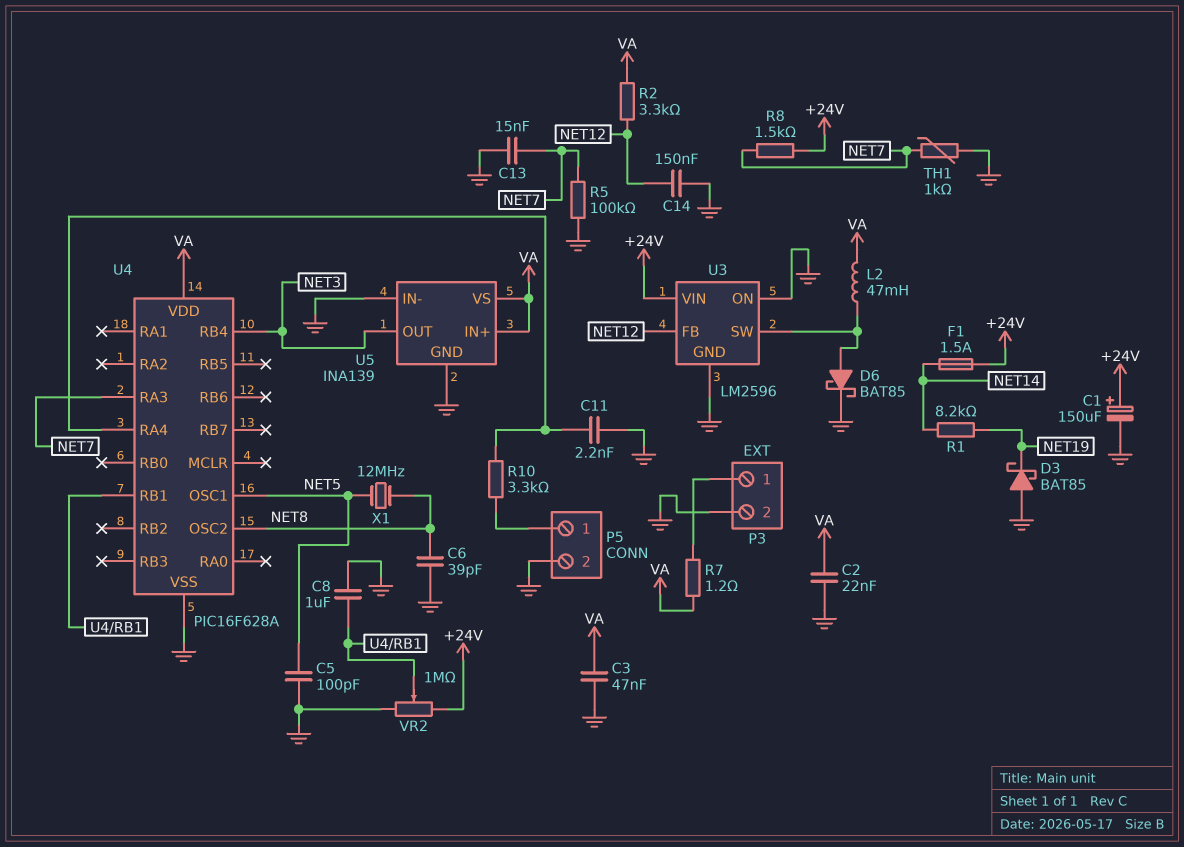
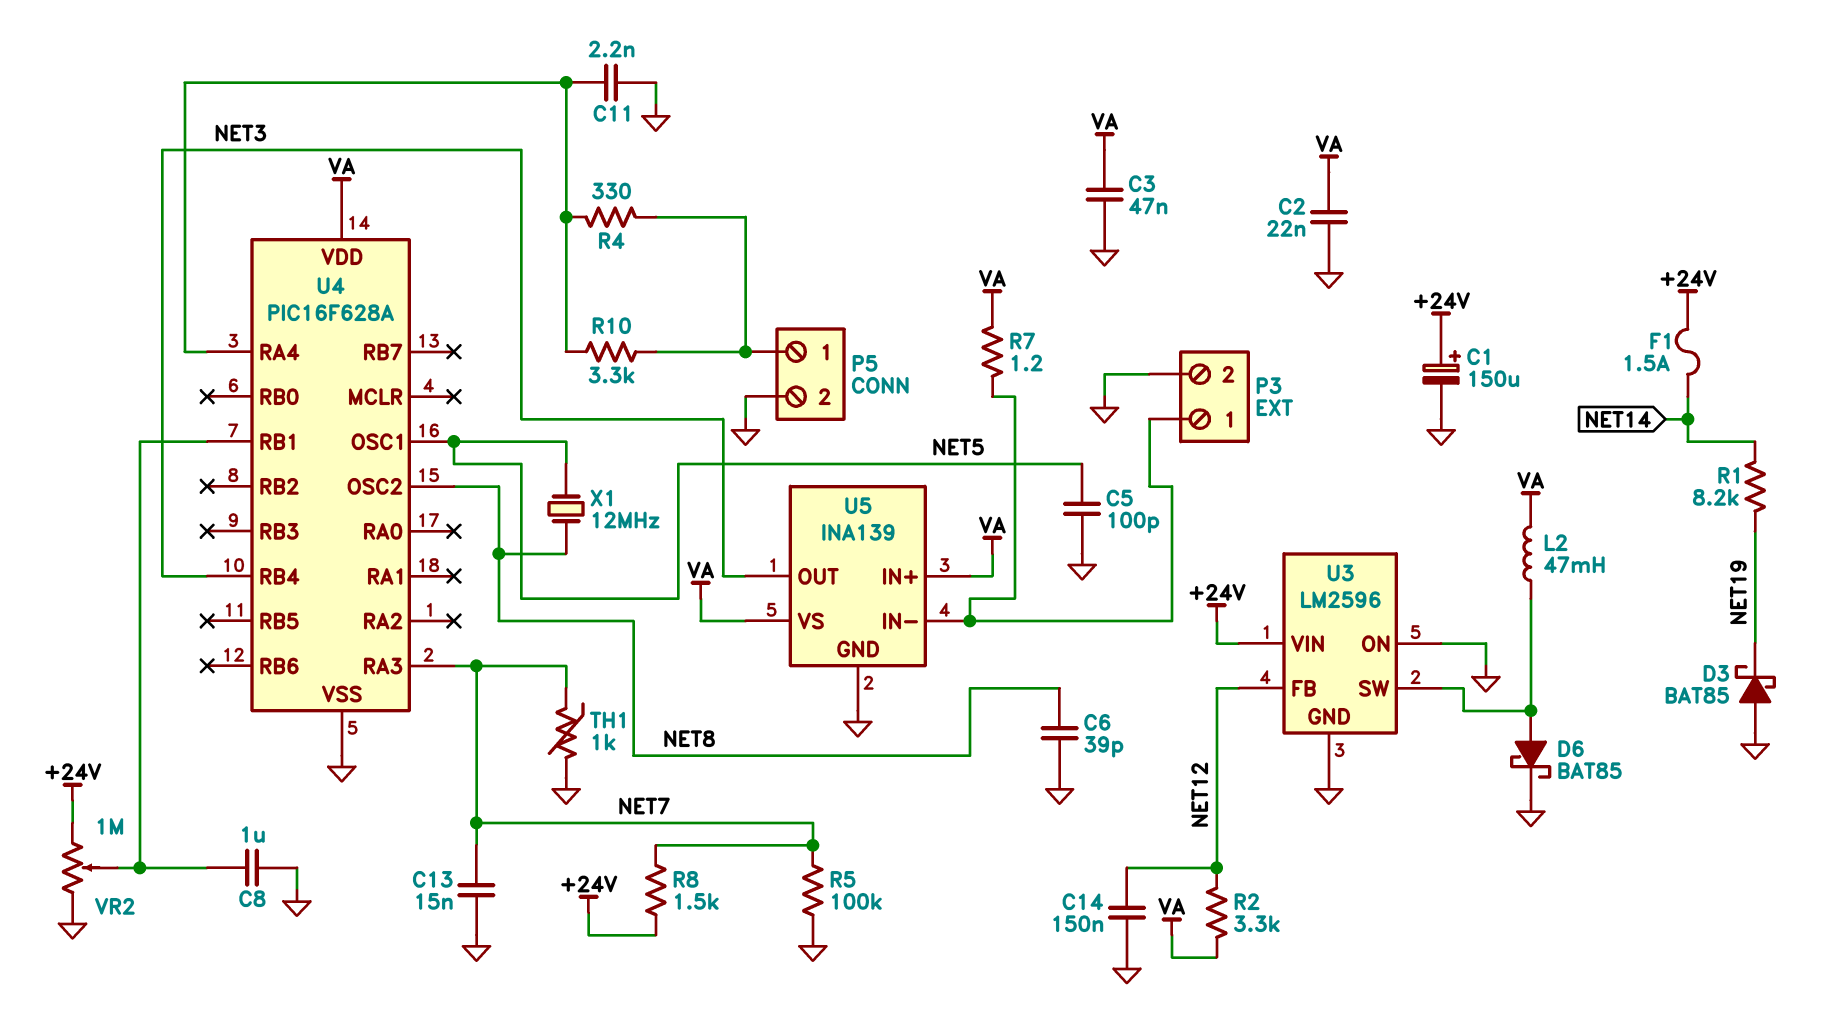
R4: none -> 330 (P5/1, U4/RA4)
U5 pin IN-: GND -> P3/1

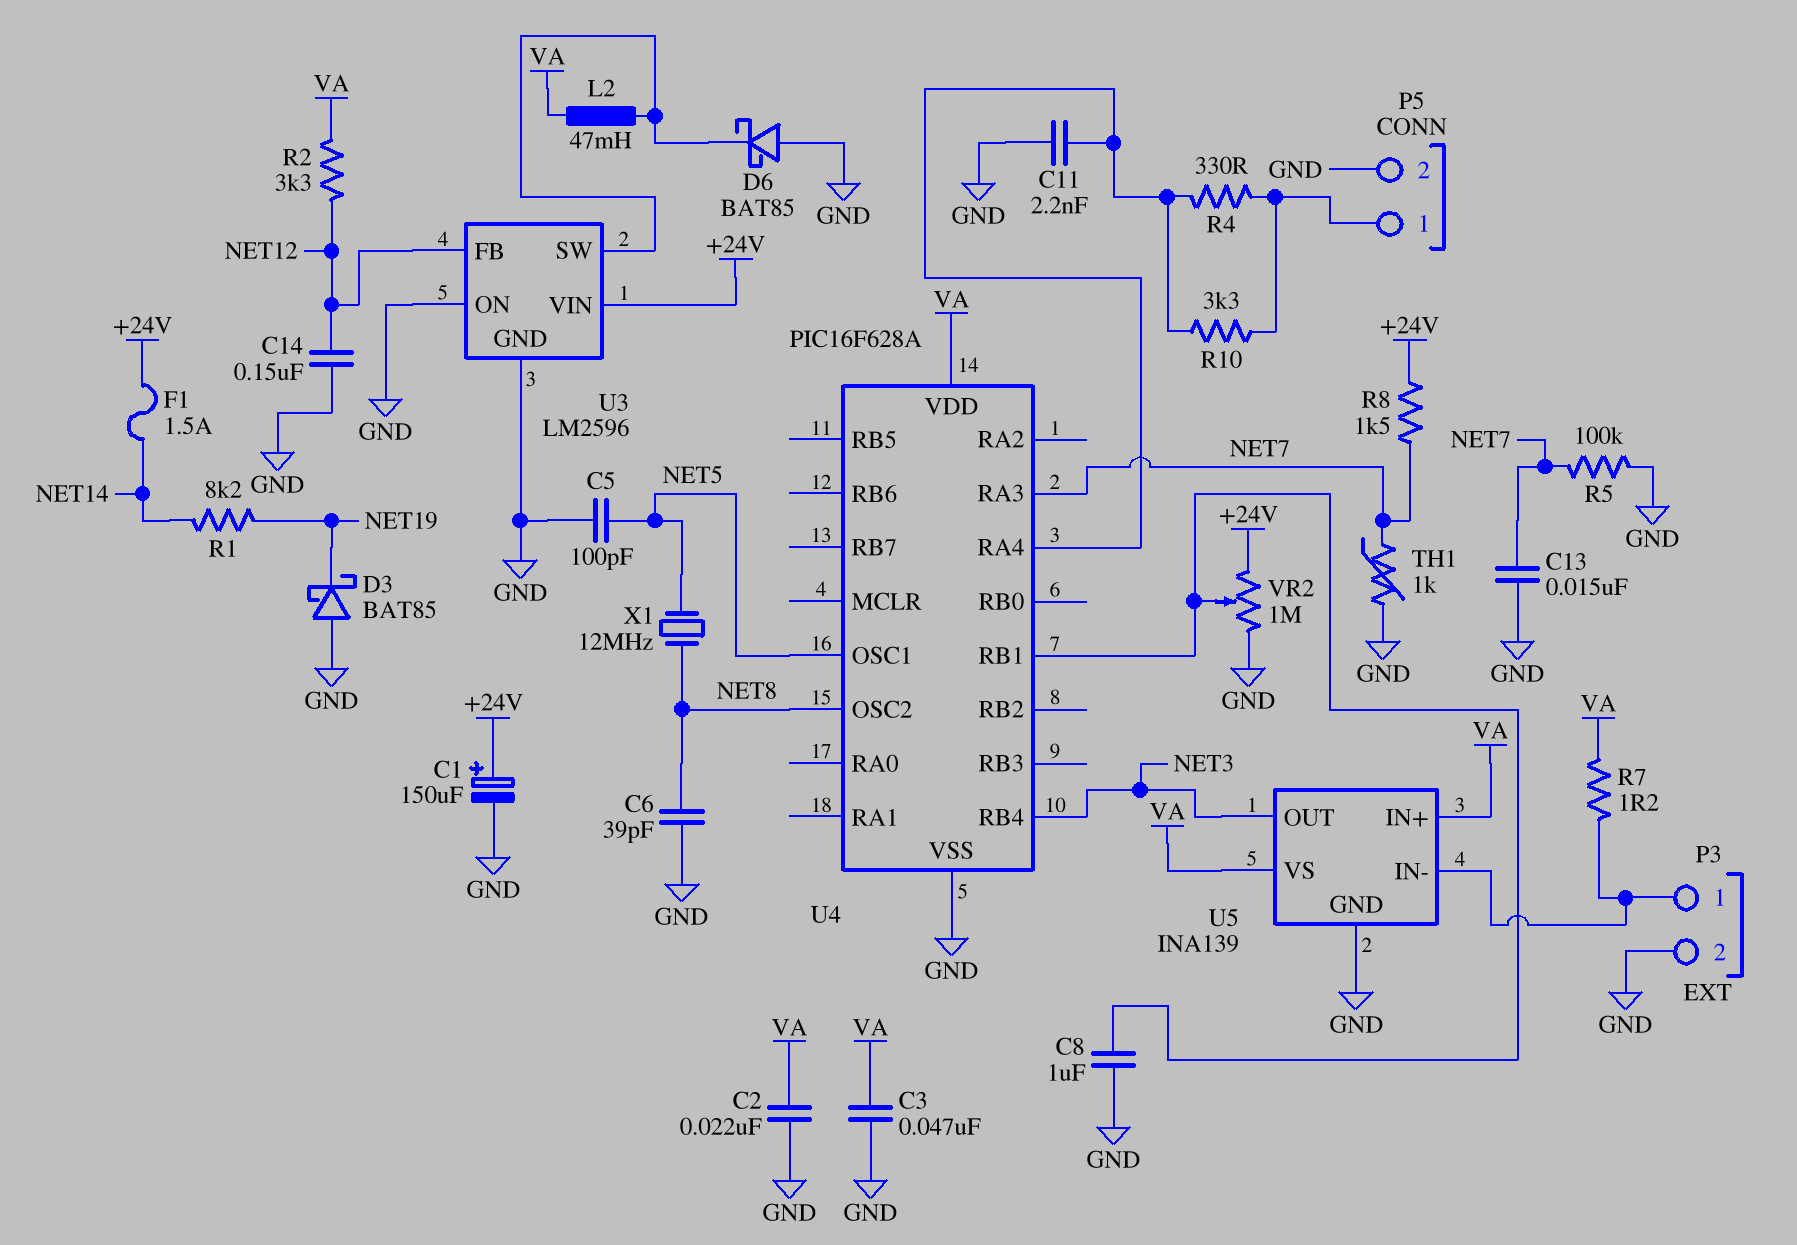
D6: schottky BAT85 (A U3/SW, K GND) -> schottky BAT85 (A GND, K U3/SW)

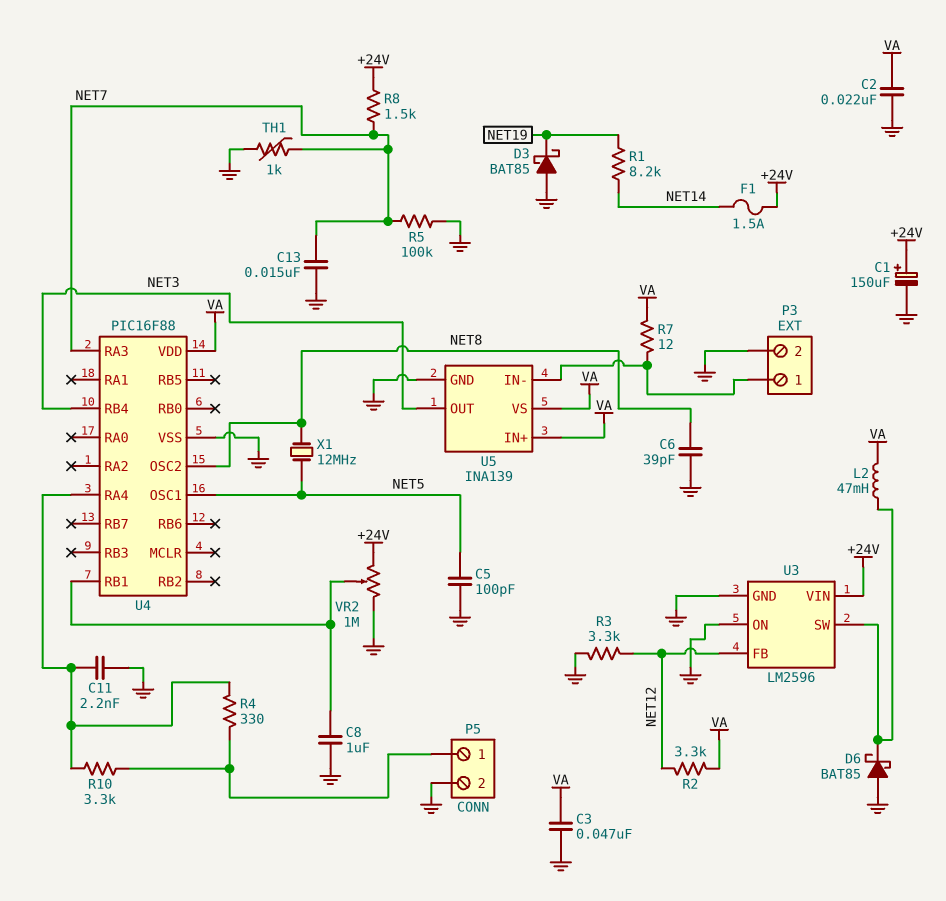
C14: 150nF (GND, NET12) -> none
R3: none -> 3.3k (GND, NET12)
R7: 1.2 (P3/1, VA) -> 12 (P3/1, VA)
U4: PIC16F628A -> PIC16F88

